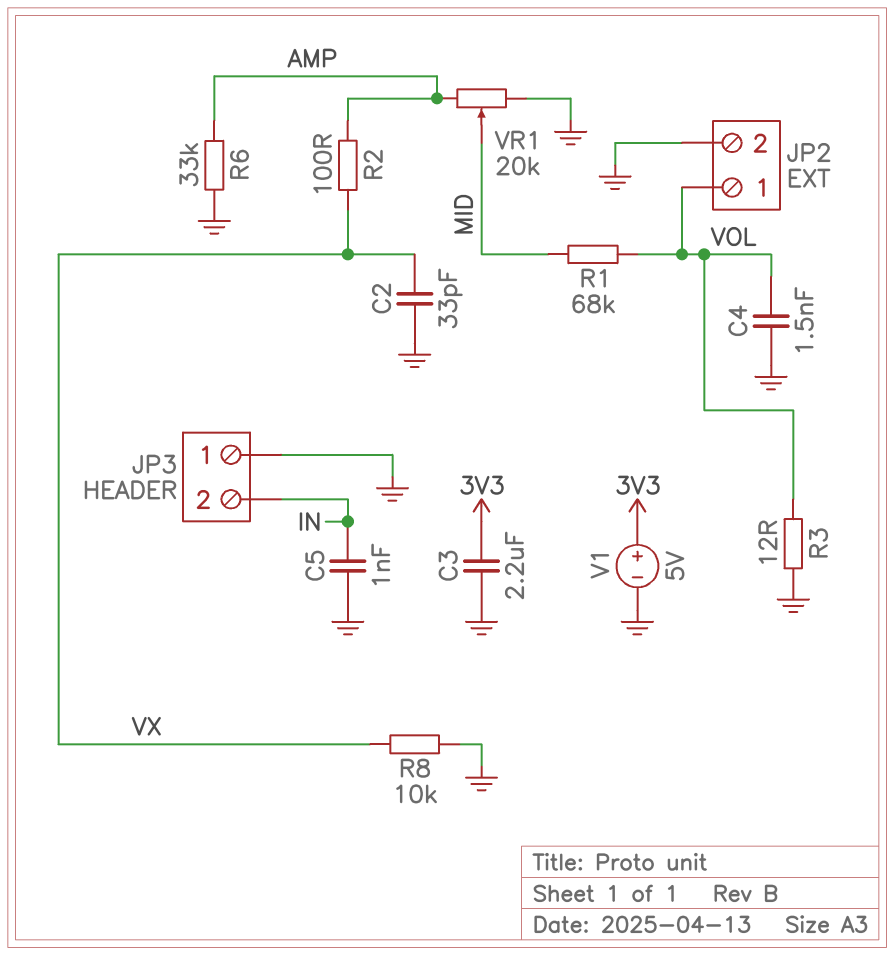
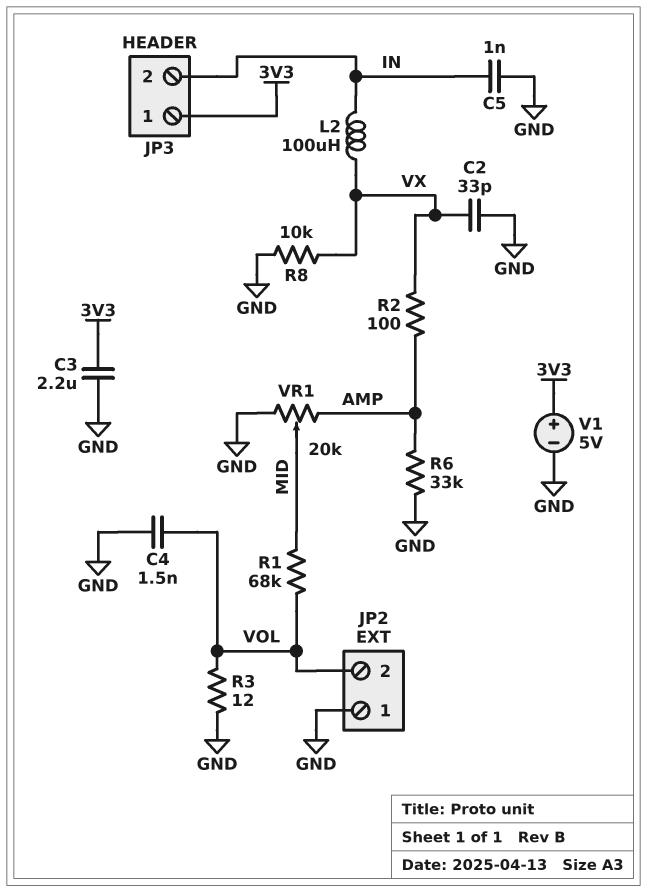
JP2 pin 1: VOL -> GND
JP2 pin 2: GND -> VOL
JP3 pin 1: GND -> 3V3
L2: none -> 100uH (IN, VX)

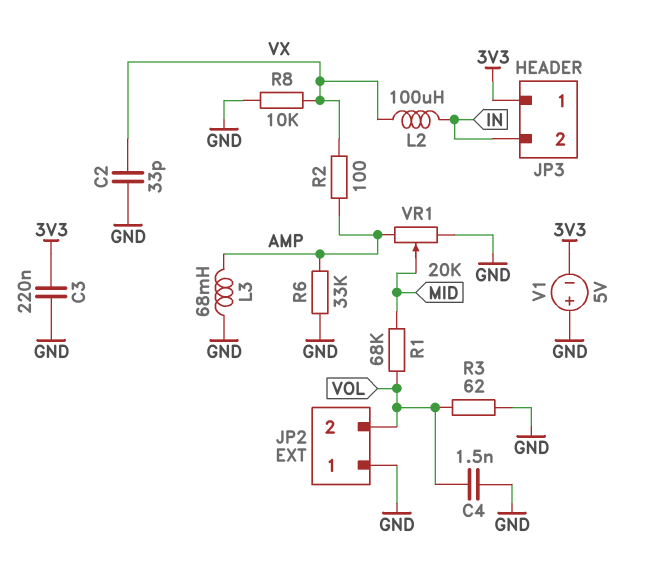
C3: 2.2uF (3V3, GND) -> 220nF (3V3, GND)
C5: 1nF (GND, IN) -> none
L3: none -> 68mH (AMP, GND)
R3: 12 (GND, VOL) -> 62 (GND, VOL)
V1: 5V (plus 3V3, minus GND) -> 5V (plus GND, minus 3V3)

